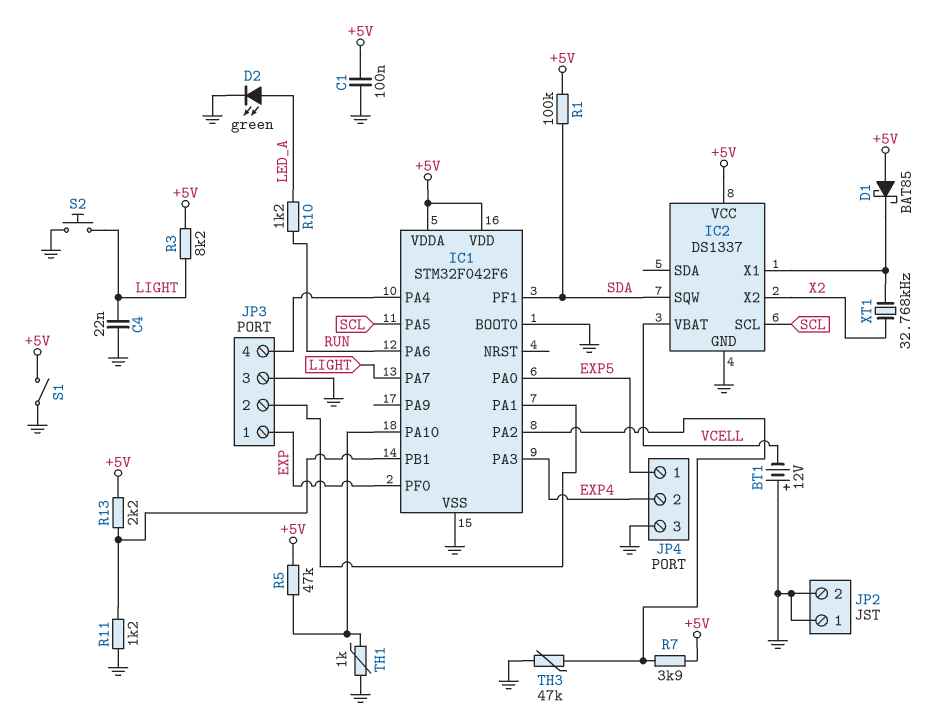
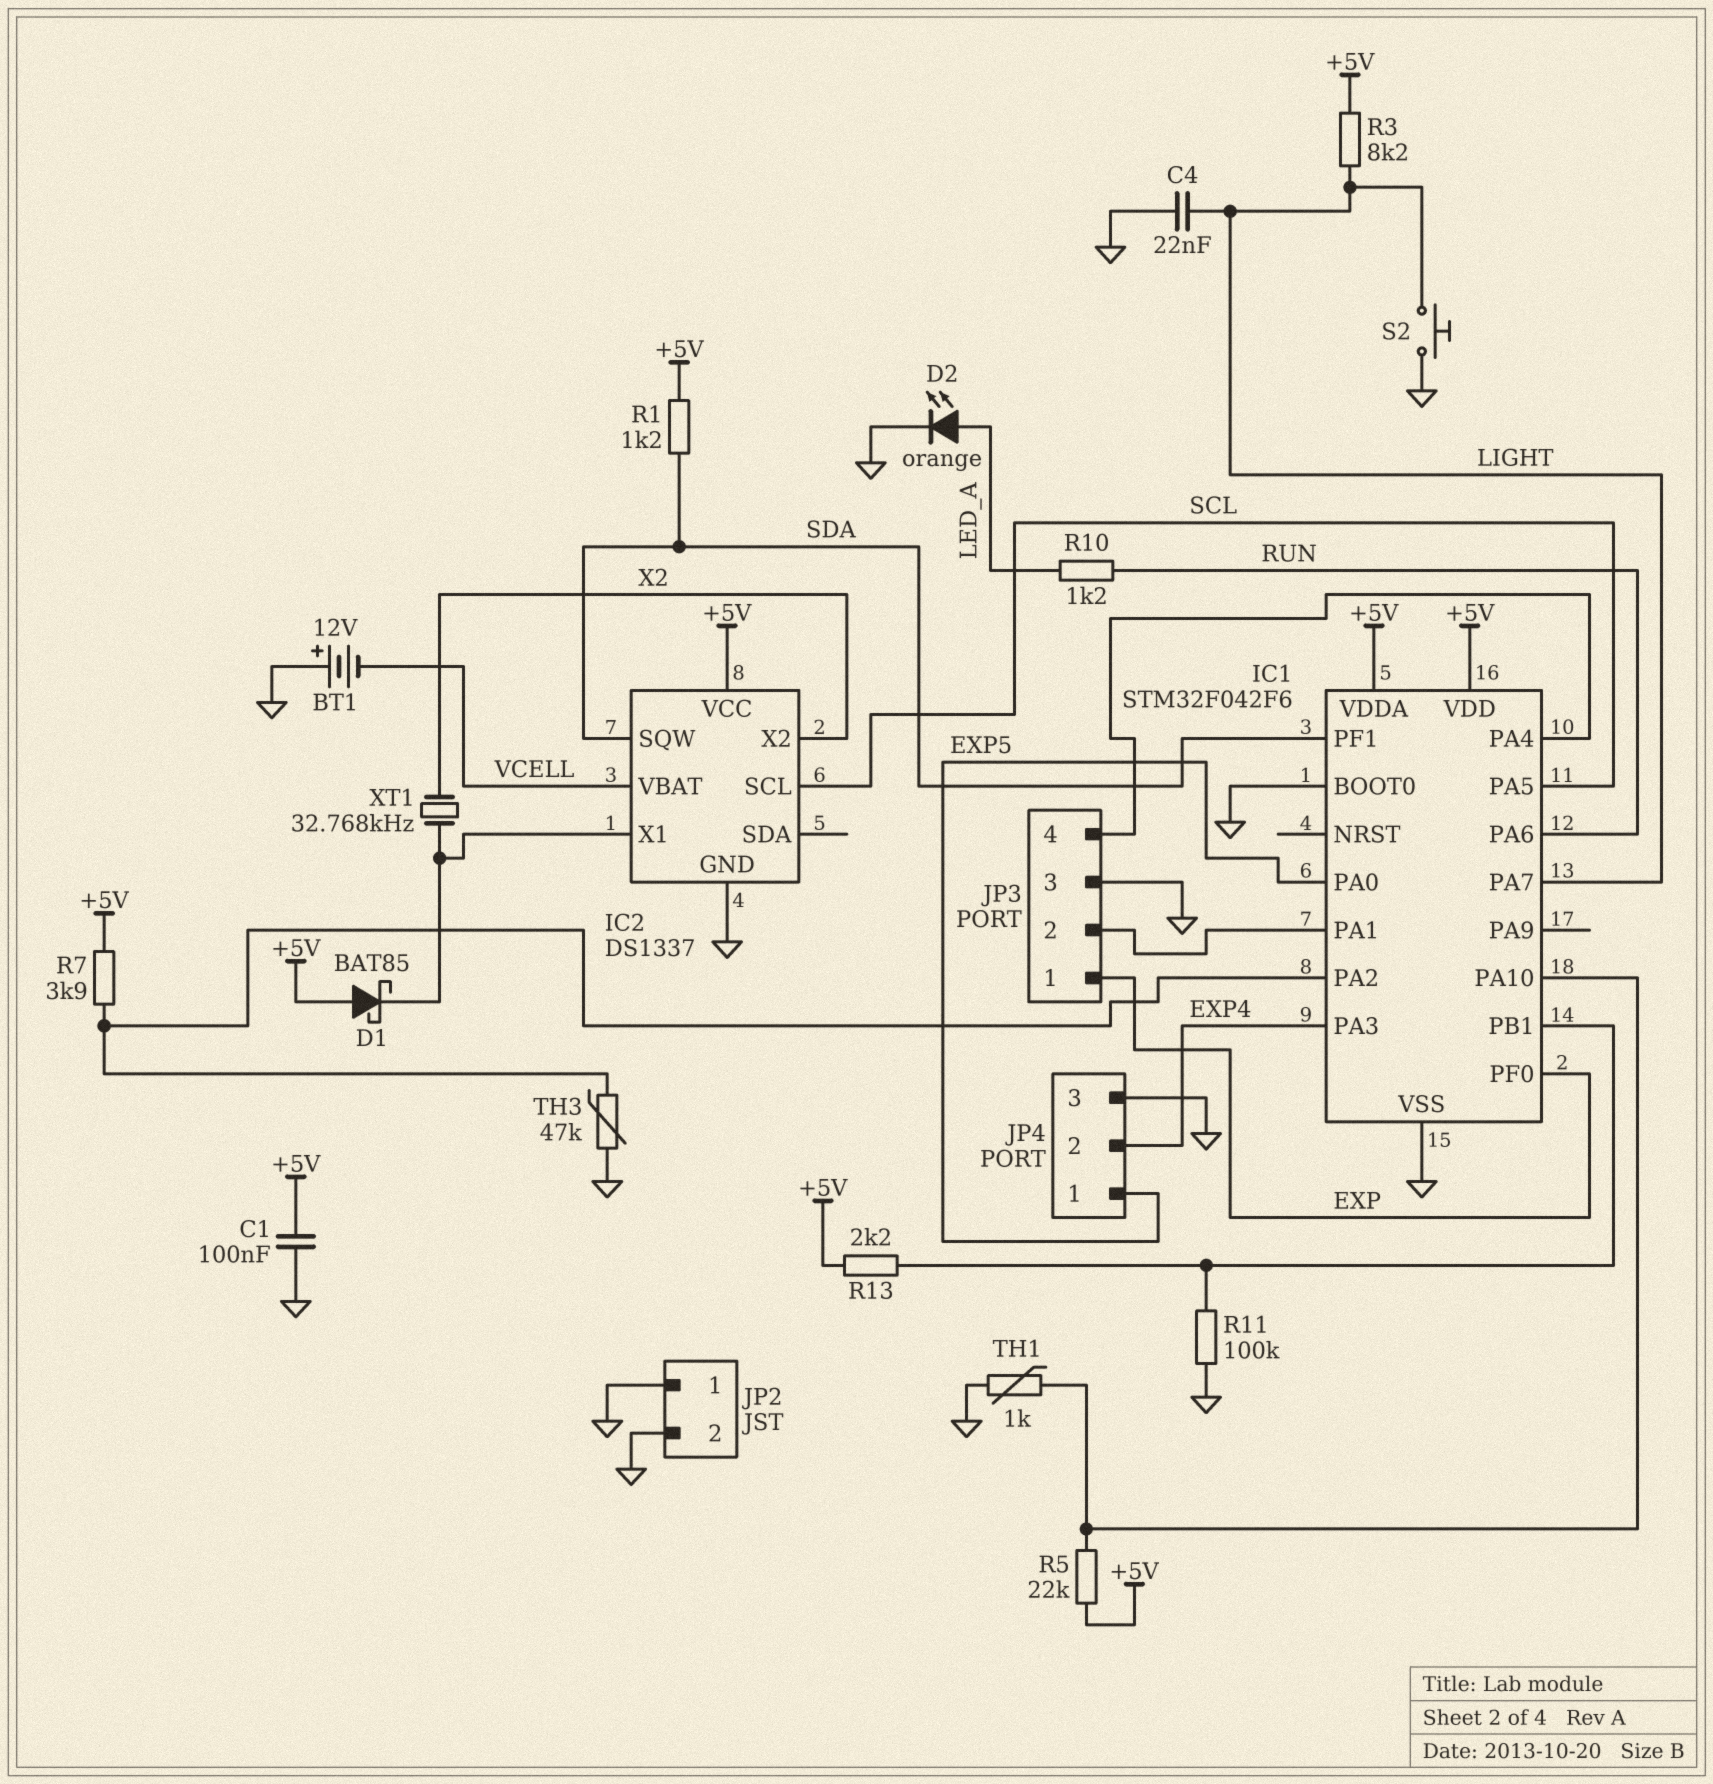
D2: LED green (A LED_A, K GND) -> LED orange (A LED_A, K GND)
R1: 100k (+5V, SDA) -> 1.2k (+5V, SDA)
R5: 47k (+5V, IC1/PA10) -> 22k (+5V, IC1/PA10)
R11: 1.2k (GND, IC1/PB1) -> 100k (GND, IC1/PB1)
S1: switch (+5V, GND) -> none

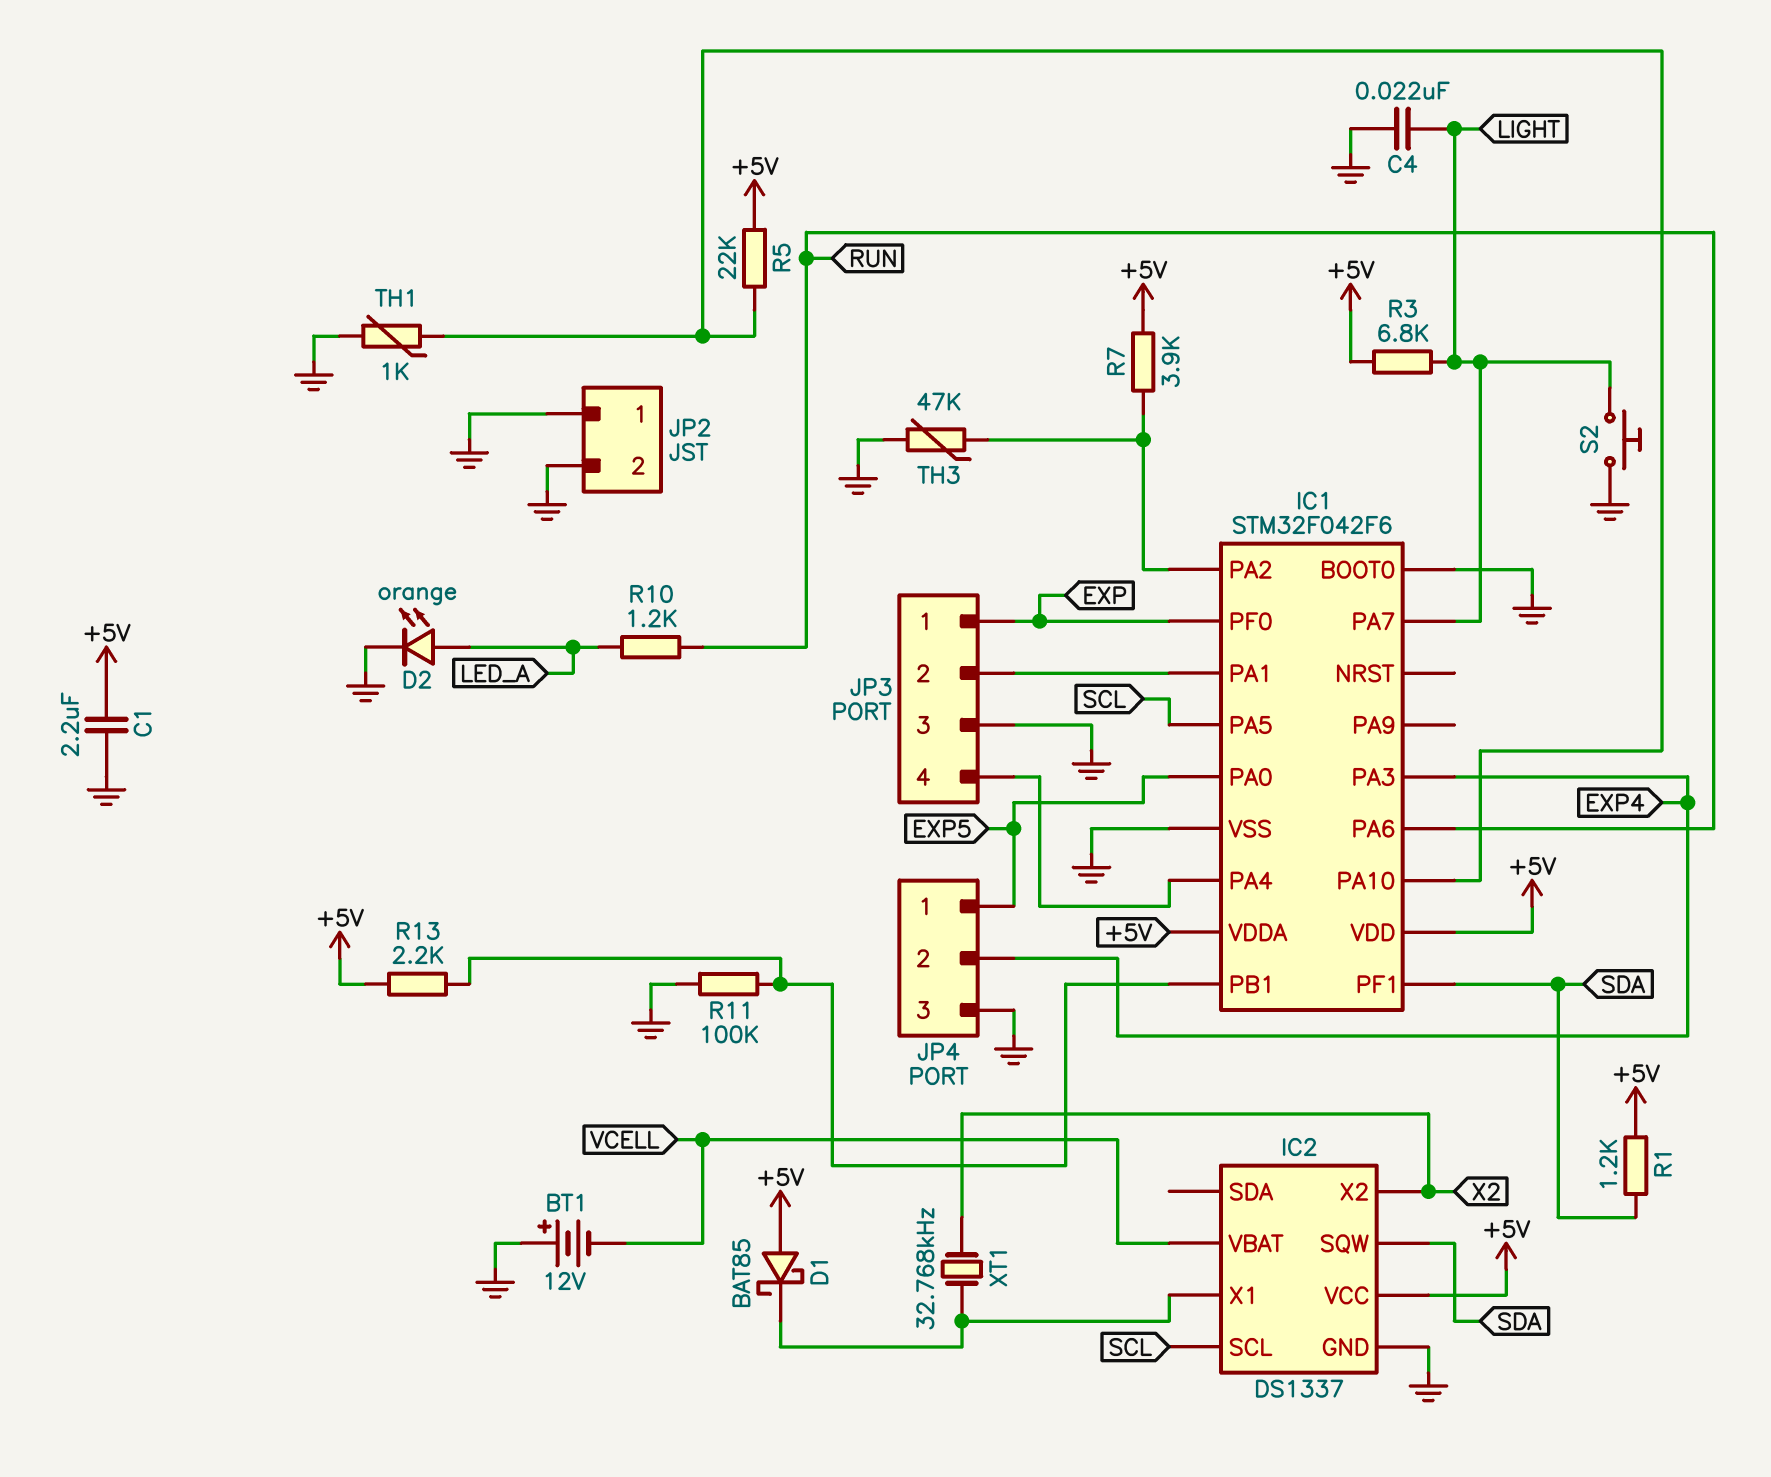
C1: 100nF (+5V, GND) -> 2.2uF (+5V, GND)
R3: 8.2k (+5V, LIGHT) -> 6.8k (+5V, LIGHT)

